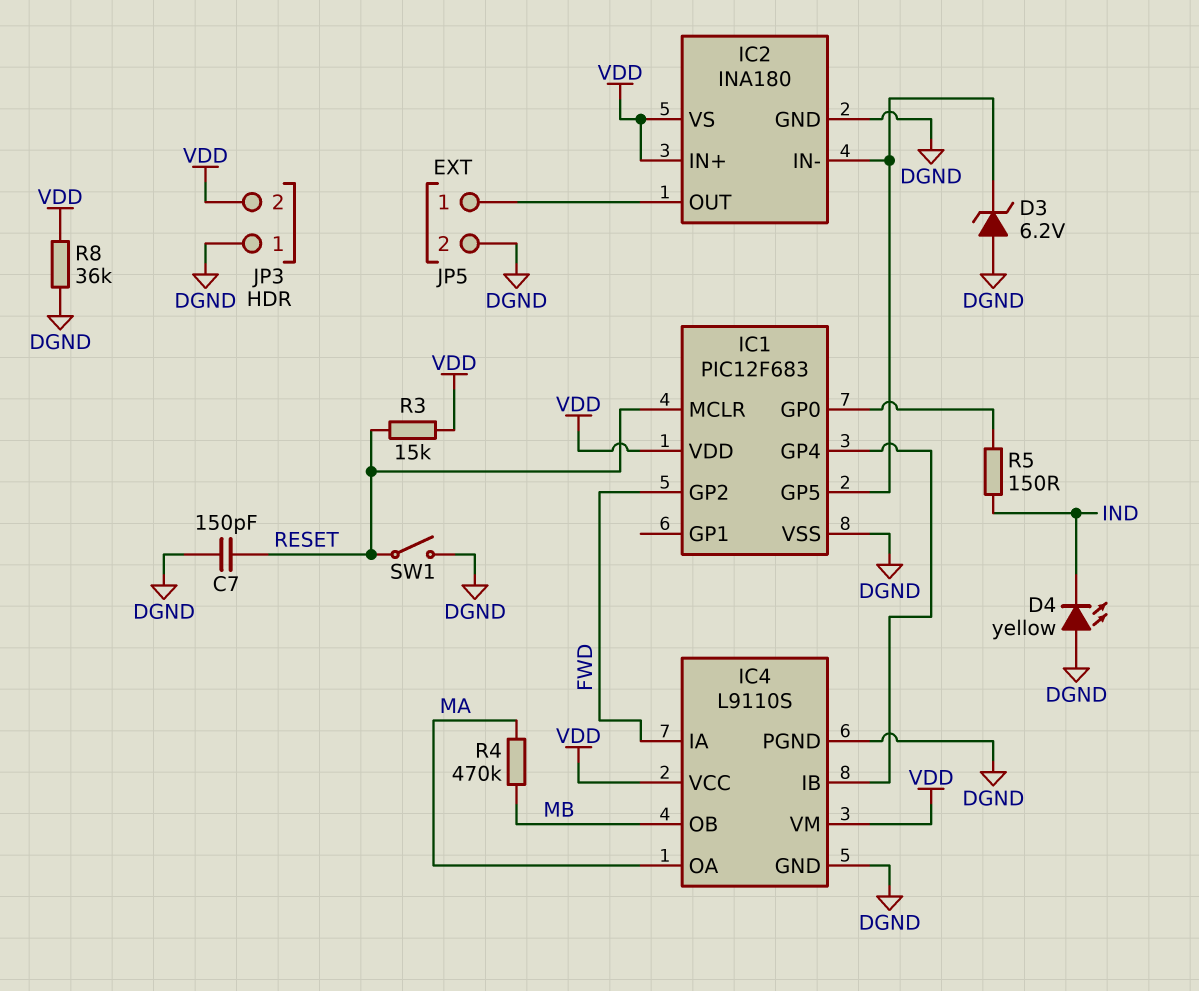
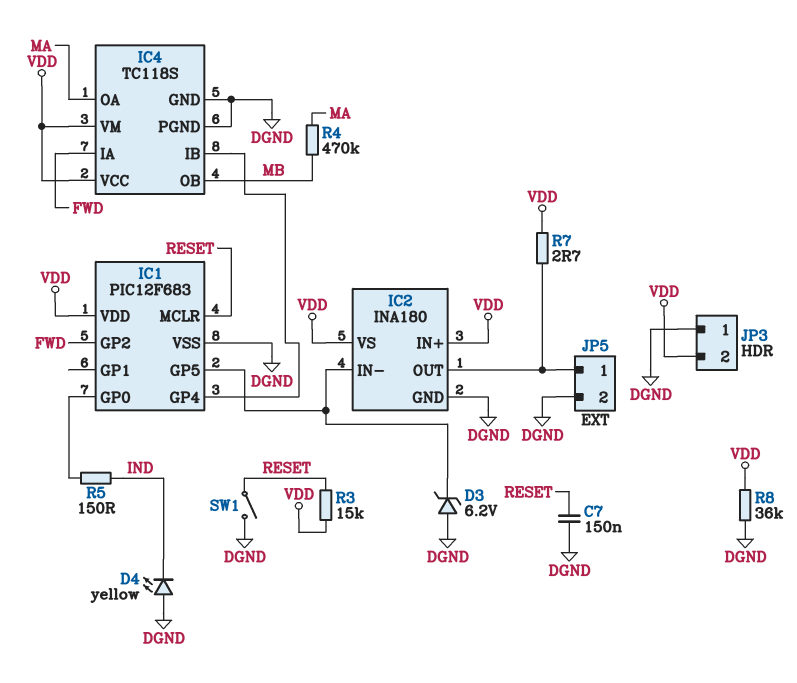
C7: 150pF (DGND, RESET) -> 150nF (DGND, RESET)
IC4: L9110S -> TC118S
R7: none -> 2.7 (IC2/OUT, VDD)

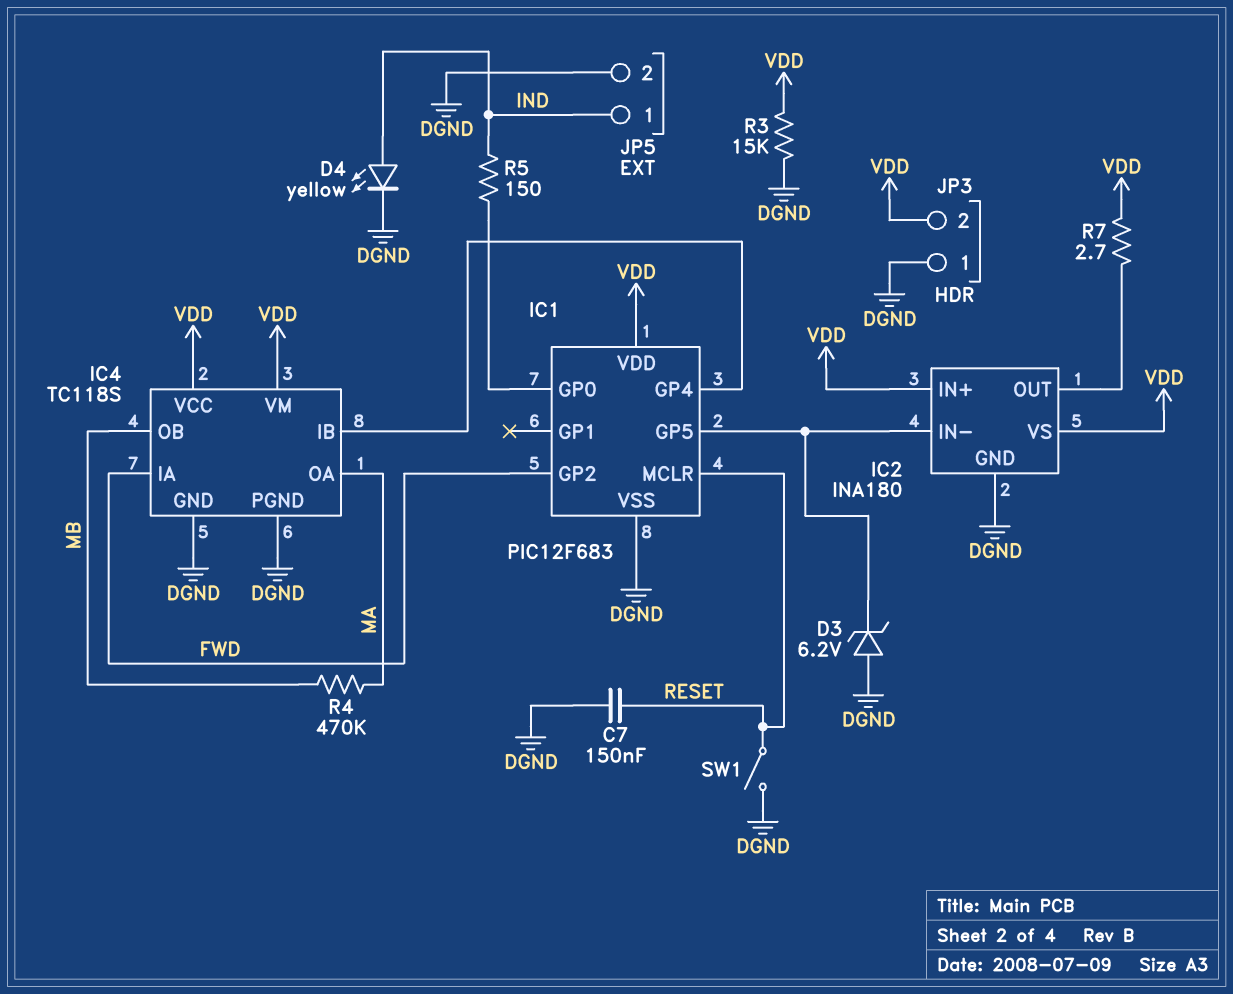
D4: LED yellow (A DGND, K IND) -> LED yellow (A IND, K DGND)
JP5 pin 1: IC2/OUT -> IND
R3: 15k (RESET, VDD) -> 15k (DGND, VDD)
R8: 36k (DGND, VDD) -> none

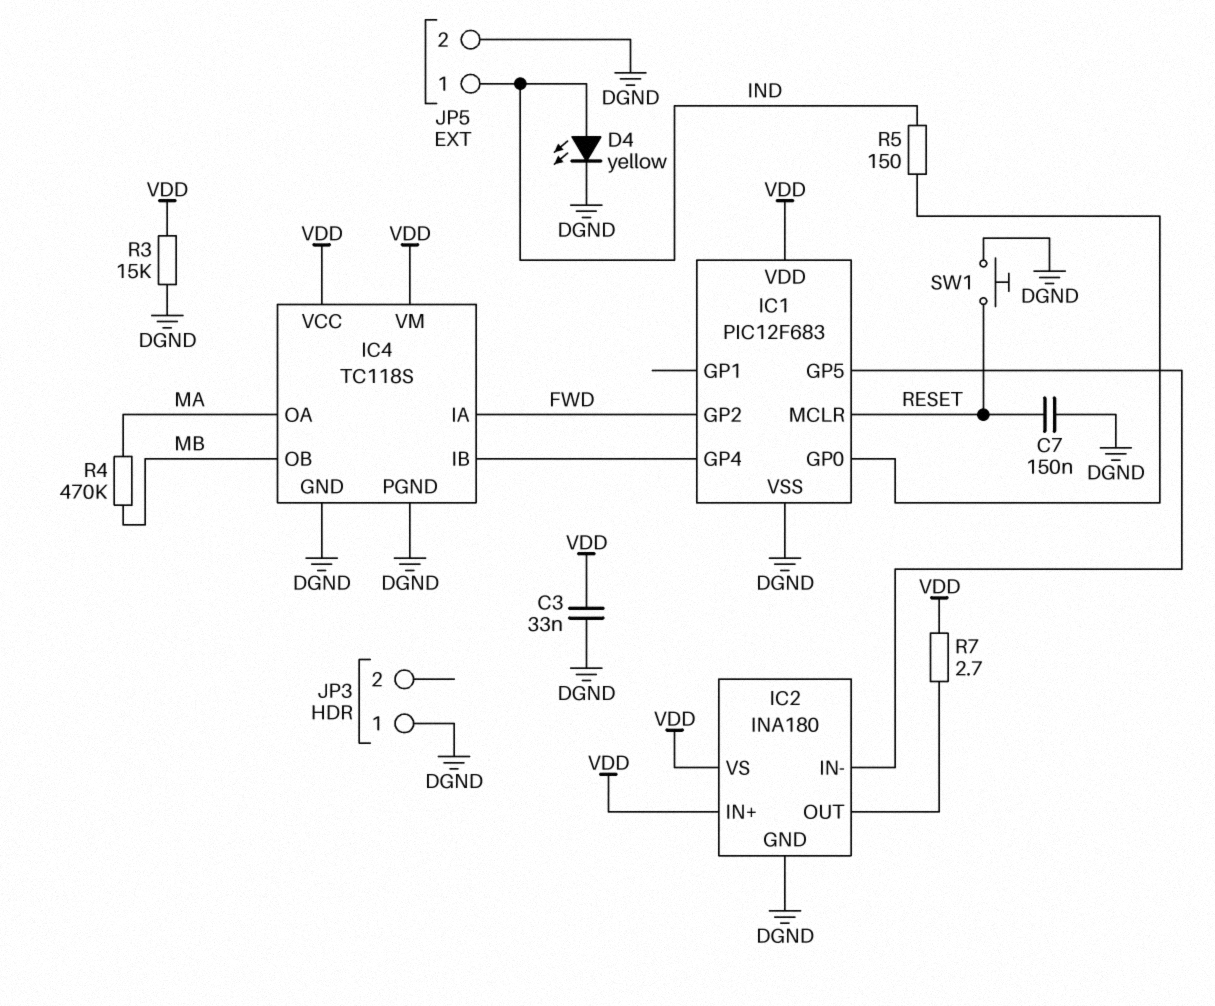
C3: none -> 33nF (DGND, VDD)
D3: zener 6.2V (A DGND, K IC1/GP5) -> none
JP3 pin 2: VDD -> none
SW1: switch (DGND, RESET) -> button (DGND, RESET)

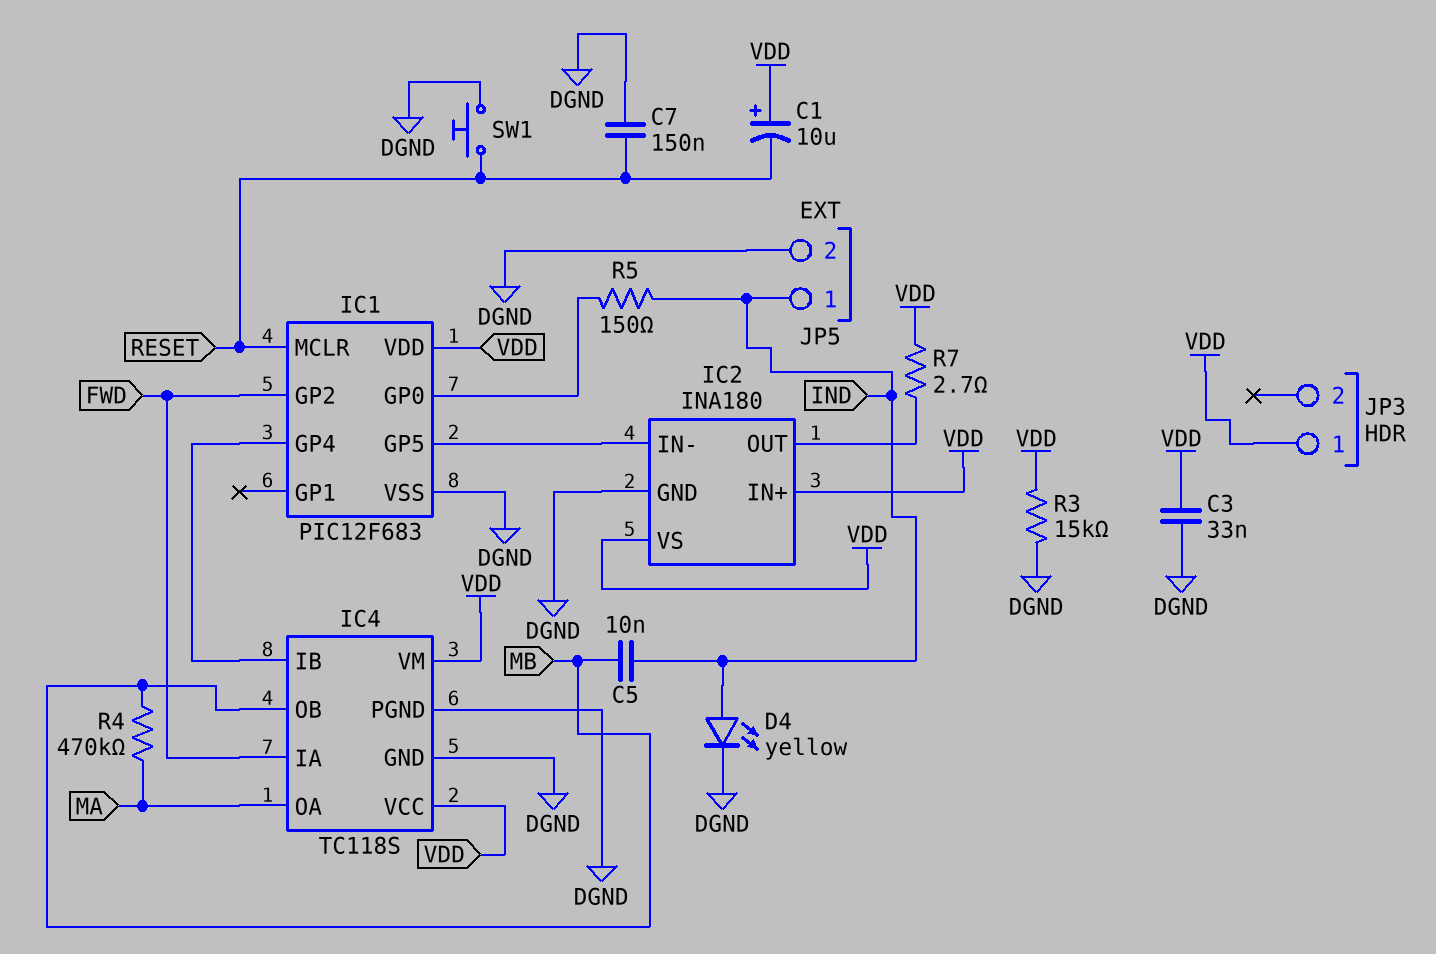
C1: none -> 10uF (plus VDD, minus RESET)
C5: none -> 10nF (IND, MB)
JP3 pin 1: DGND -> VDD

